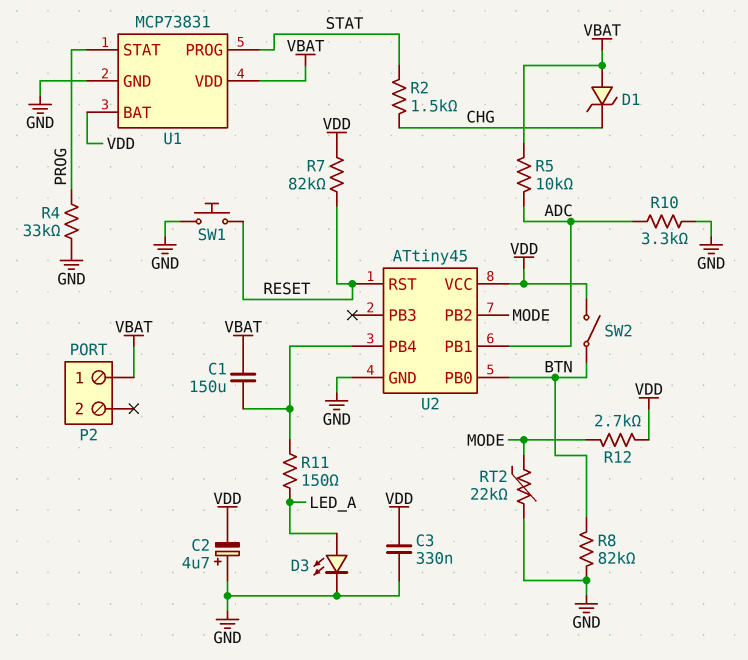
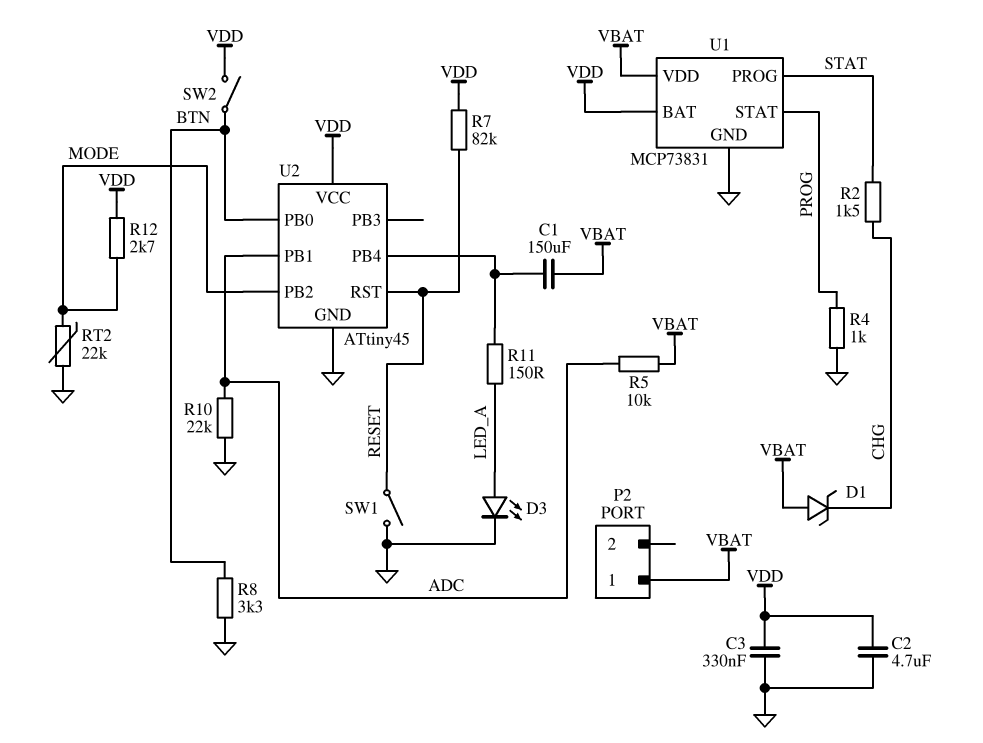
C2: 4.7uF (plus GND, minus VDD) -> 4.7uF (GND, VDD)
R4: 33k (GND, PROG) -> 1k (GND, PROG)
R8: 82k (BTN, GND) -> 3.3k (BTN, GND)
R10: 3.3k (ADC, GND) -> 22k (ADC, GND)
SW1: button (GND, RESET) -> switch (GND, RESET)

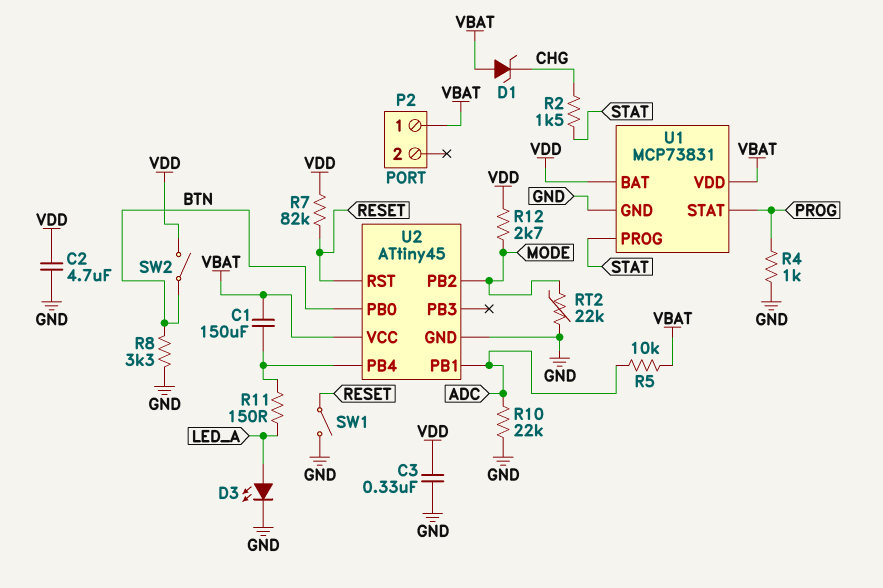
U2 pin VCC: VDD -> VBAT

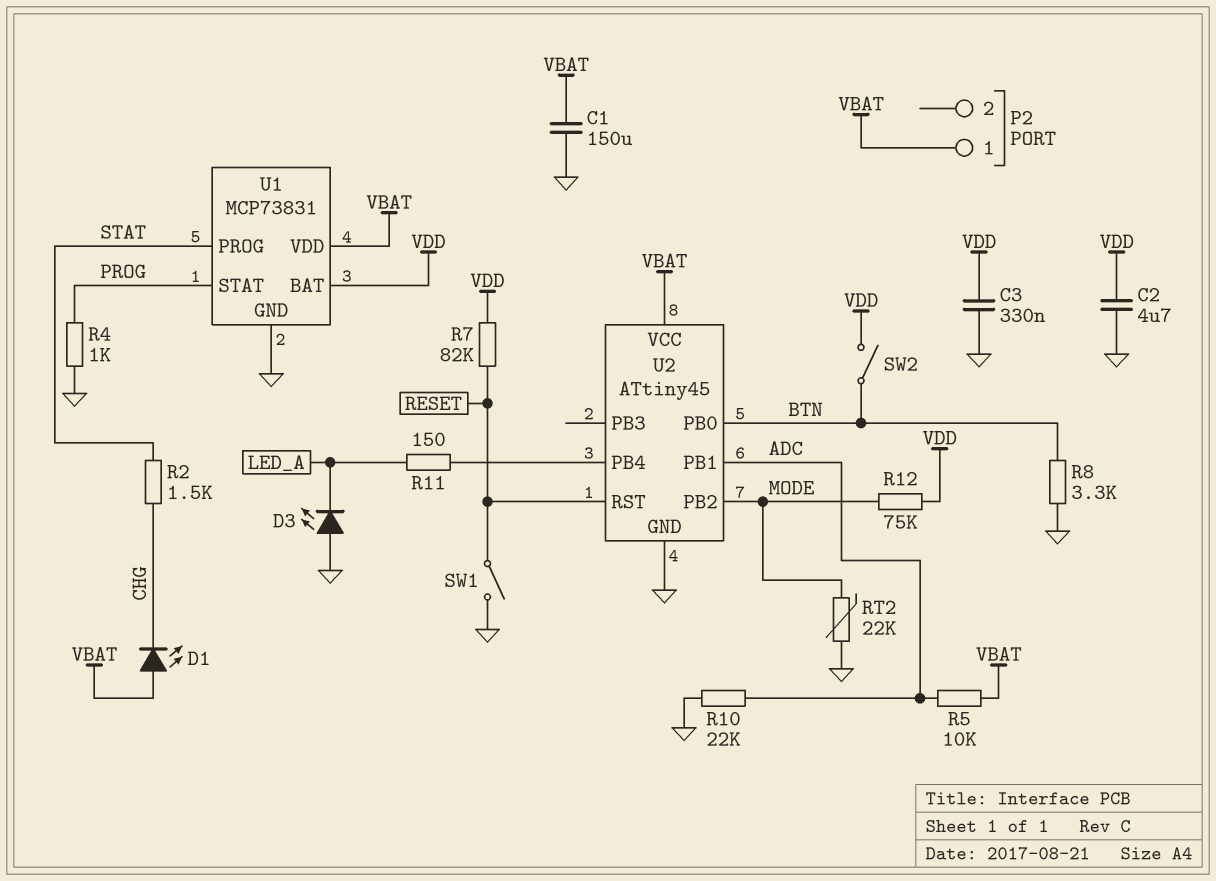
C1: 150uF (U2/PB4, VBAT) -> 150uF (GND, VBAT)
D1: zener (A VBAT, K CHG) -> LED (A VBAT, K CHG)
D3: LED (A LED_A, K GND) -> LED (A GND, K LED_A)
R12: 2.7k (MODE, VDD) -> 75k (MODE, VDD)

